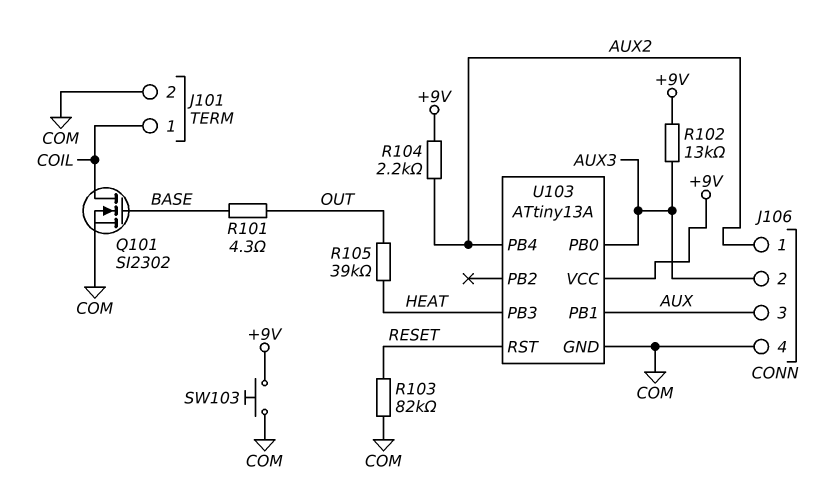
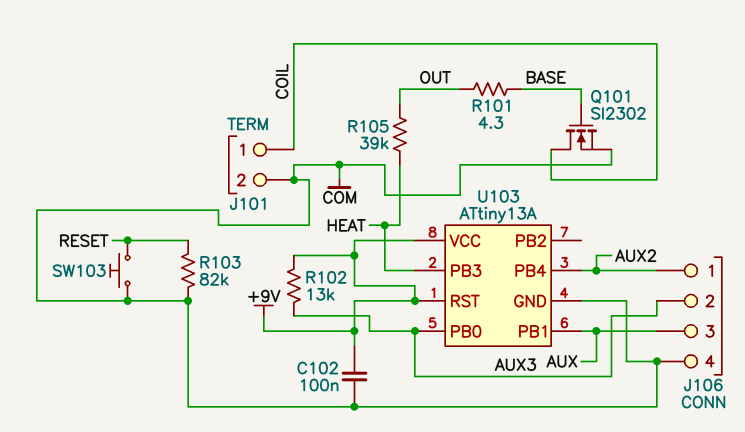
C102: none -> 100nF (+9V, COM)
R104: 2.2k (+9V, AUX2) -> none
SW103: button (+9V, COM) -> button (COM, RESET)
U103 pin RST: RESET -> +9V

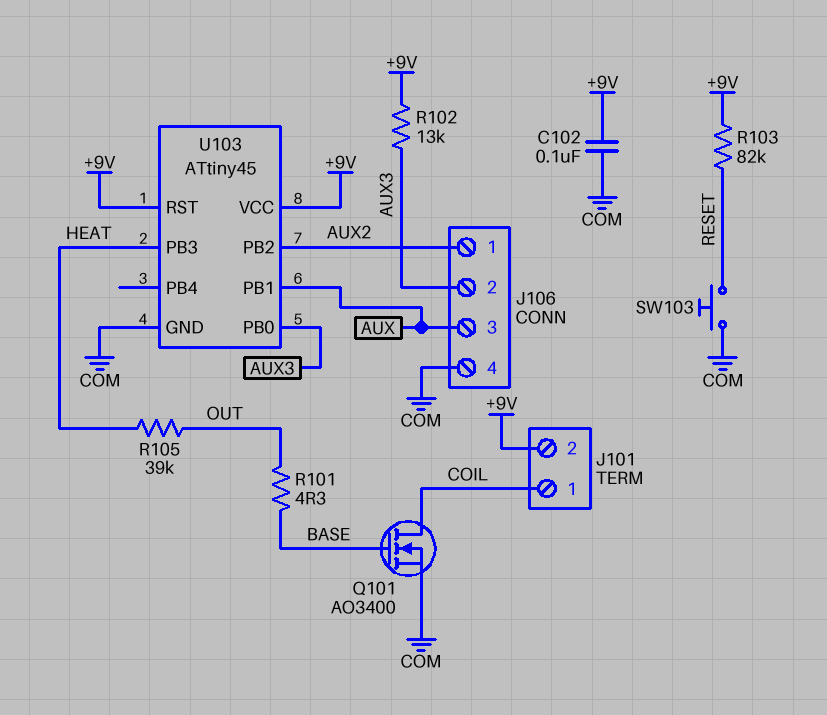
J101 pin 2: COM -> +9V
Q101: NMOS SI2302 (G BASE, D COIL, S COM) -> NMOS AO3400 (G BASE, D COIL, S COM)
R103: 82k (COM, RESET) -> 82k (+9V, RESET)
U103: ATtiny13A -> ATtiny45
U103 pin PB2: none -> AUX2
U103 pin PB4: AUX2 -> none

